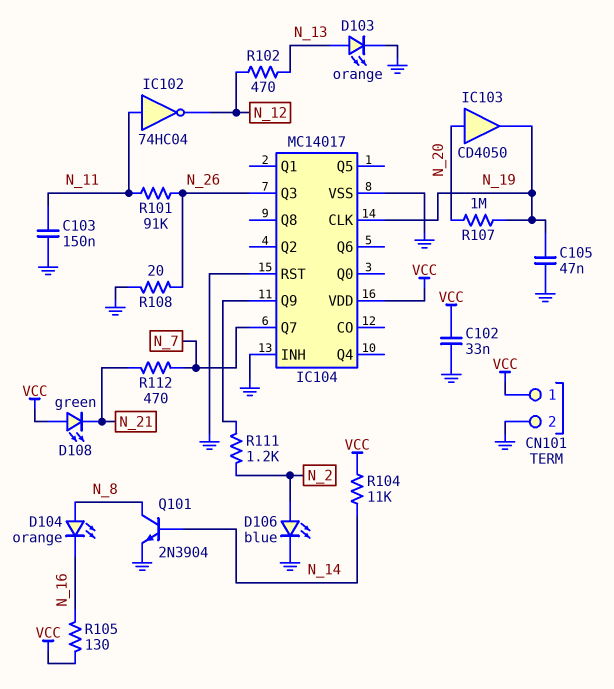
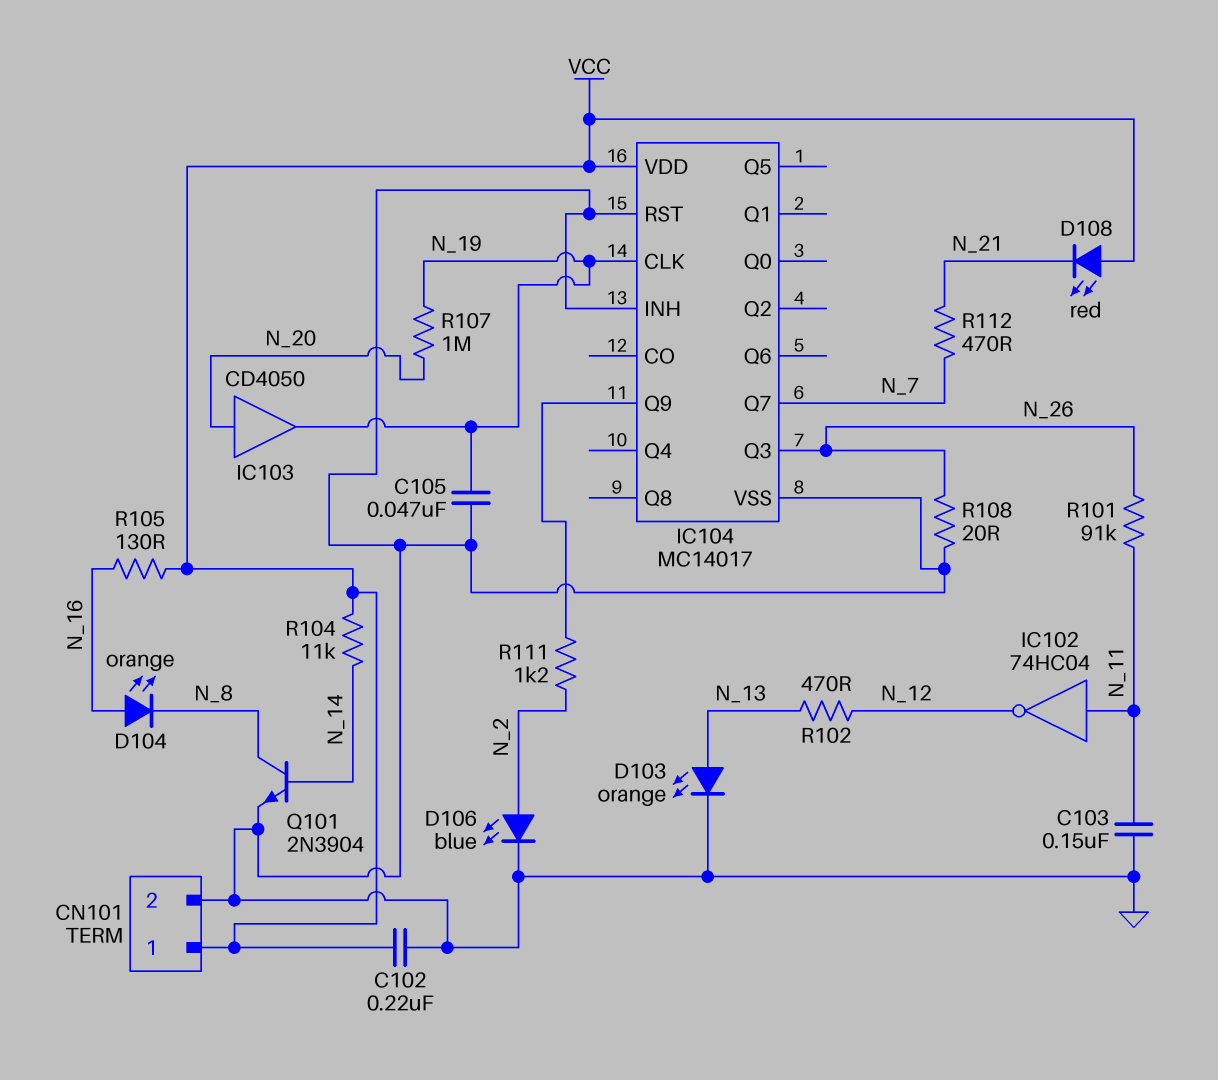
C102: 33nF (GND, VCC) -> 220nF (GND, VCC)
D104: LED orange (A N_8, K N_16) -> LED orange (A N_16, K N_8)
D108: LED green (A VCC, K N_21) -> LED red (A VCC, K N_21)

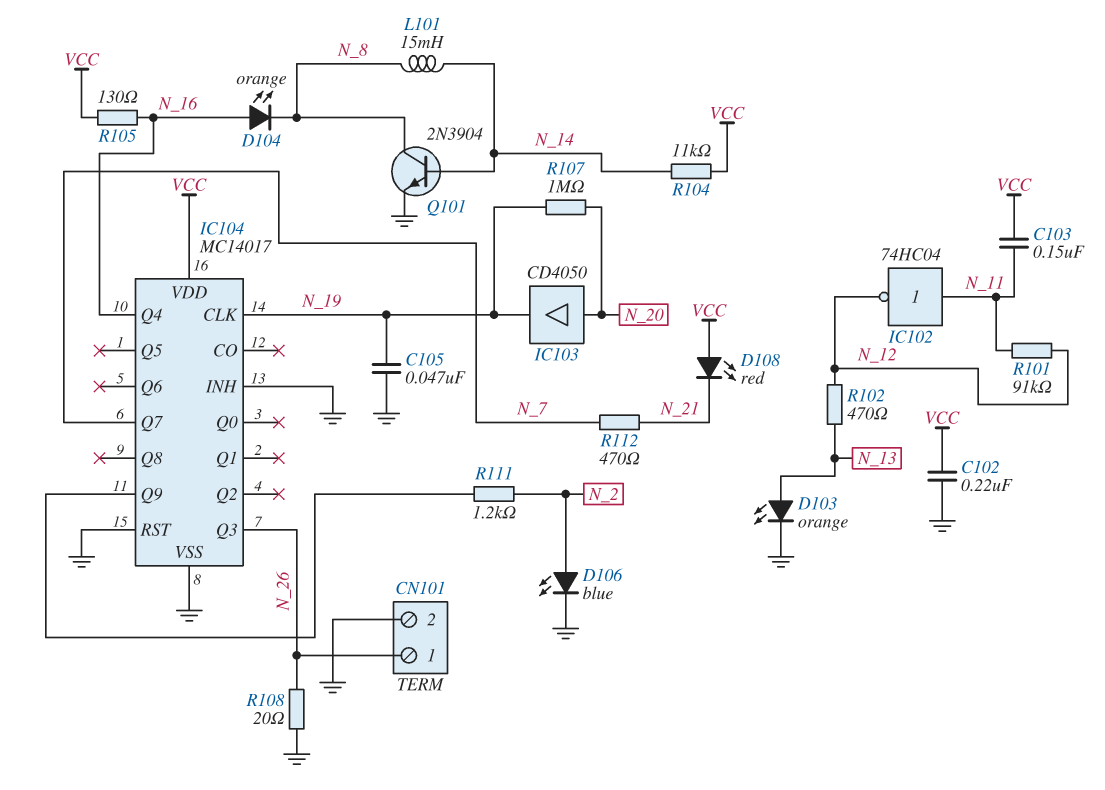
C103: 150nF (GND, N_11) -> 150nF (N_11, VCC)
CN101 pin 1: VCC -> N_26
IC104 pin Q4: none -> N_16
L101: none -> 15mH (N_8, N_14)
R101: 91k (N_11, N_26) -> 91k (N_11, N_12)

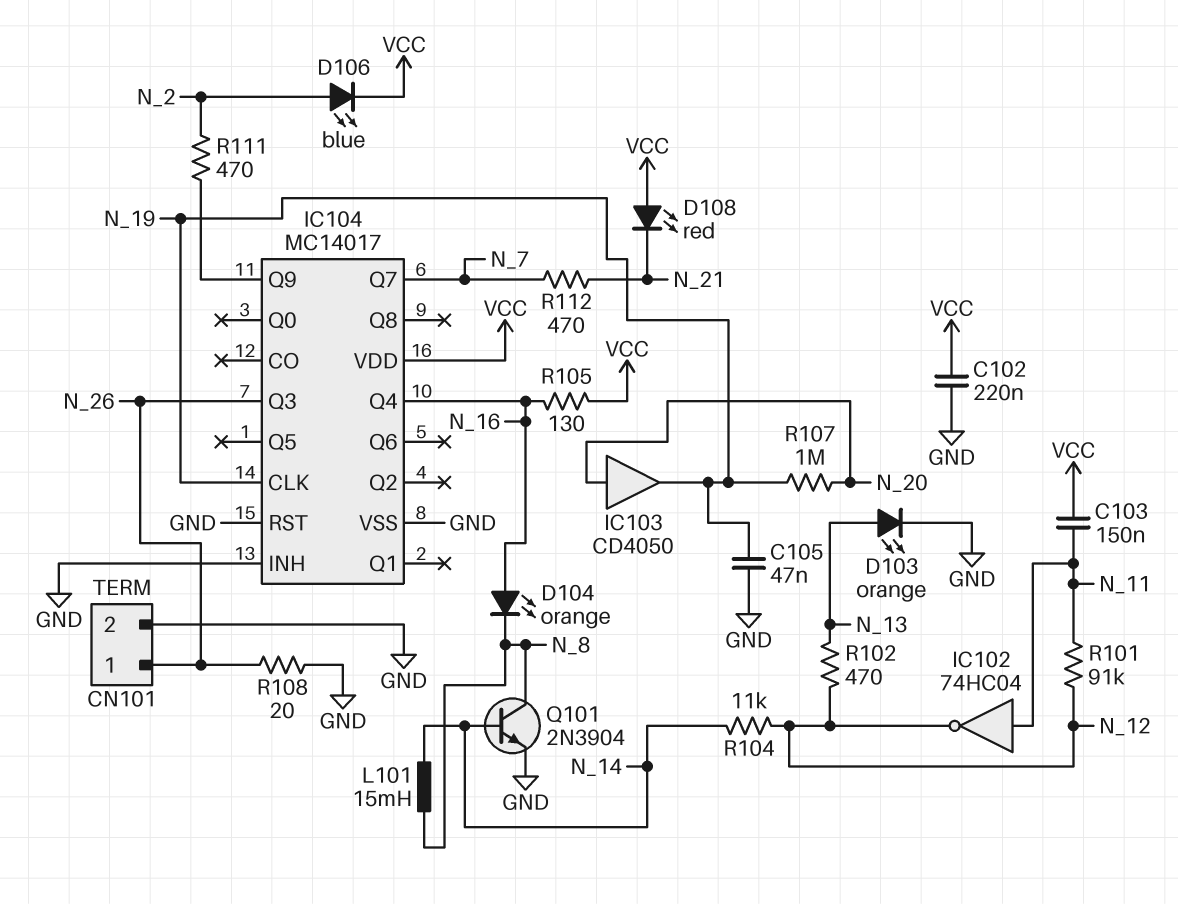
D106: LED blue (A N_2, K GND) -> LED blue (A N_2, K VCC)
R104: 11k (N_14, VCC) -> 11k (N_12, N_14)
R111: 1.2k (IC104/Q9, N_2) -> 470 (IC104/Q9, N_2)

